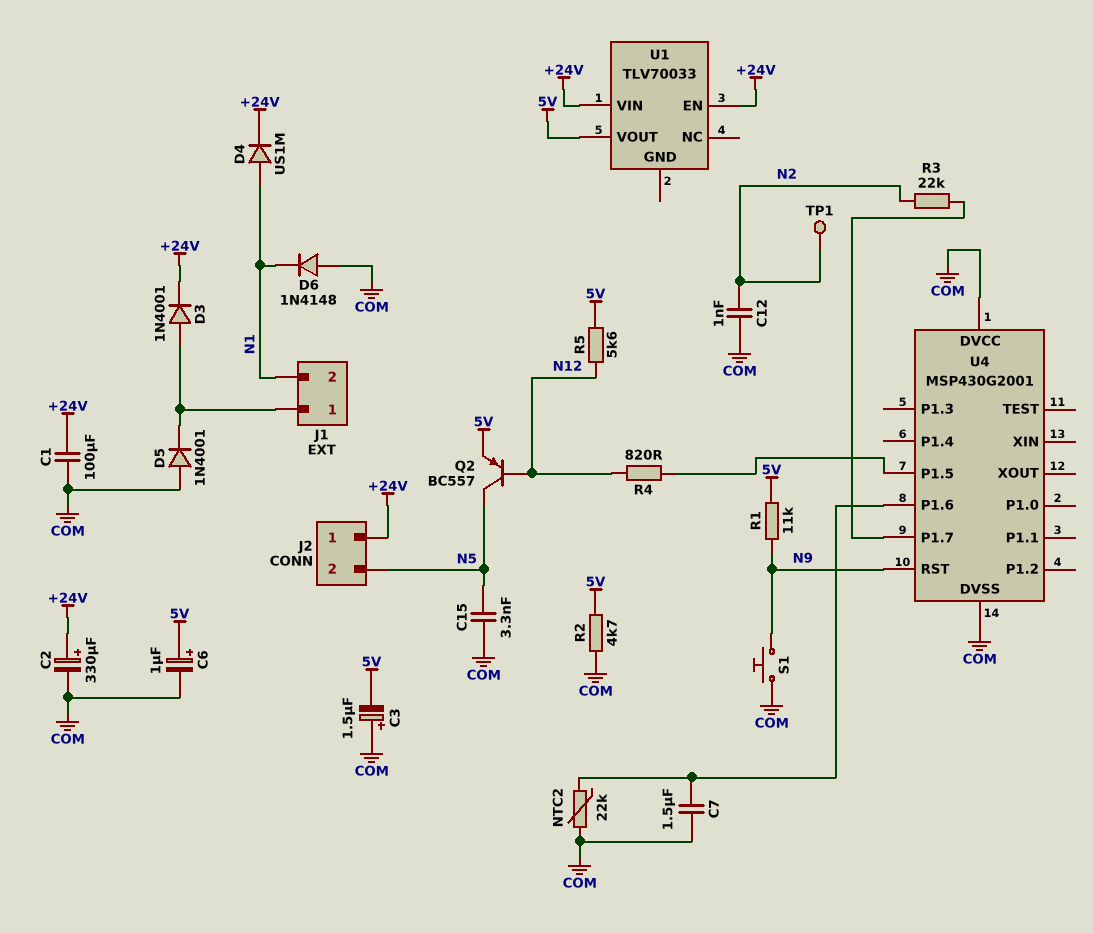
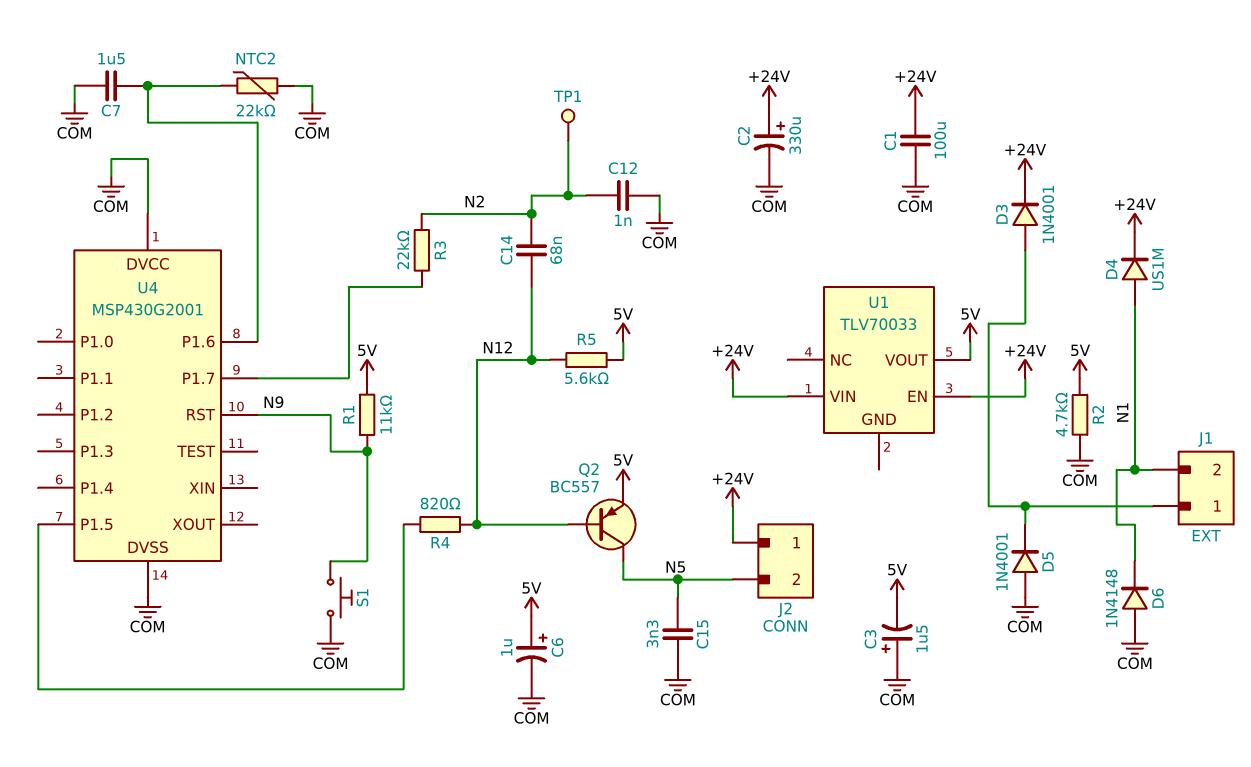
C14: none -> 68nF (N2, N12)

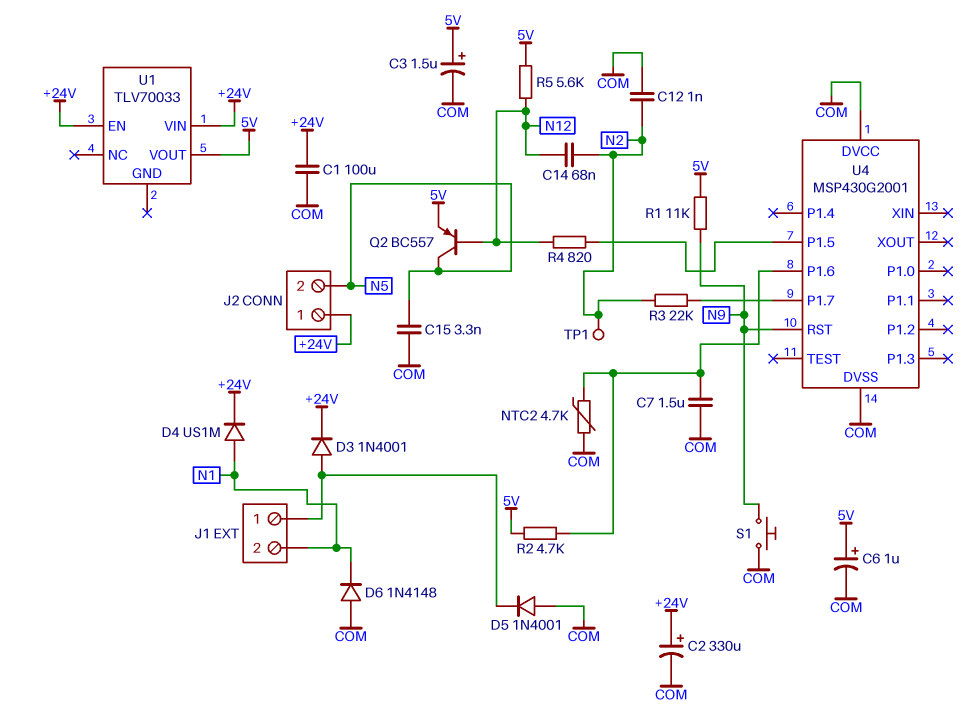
C3: 1.5uF (plus COM, minus 5V) -> 1.5uF (plus 5V, minus COM)
NTC2: 22k (COM, U4/P1.6) -> 4.7k (COM, U4/P1.6)
R2: 4.7k (5V, COM) -> 4.7k (5V, U4/P1.6)

